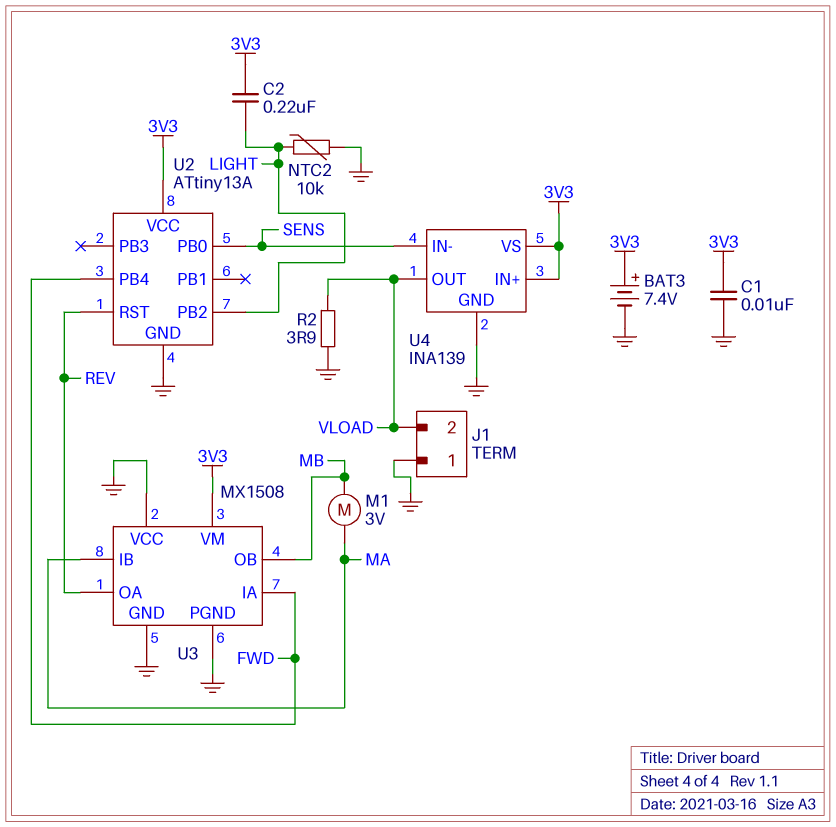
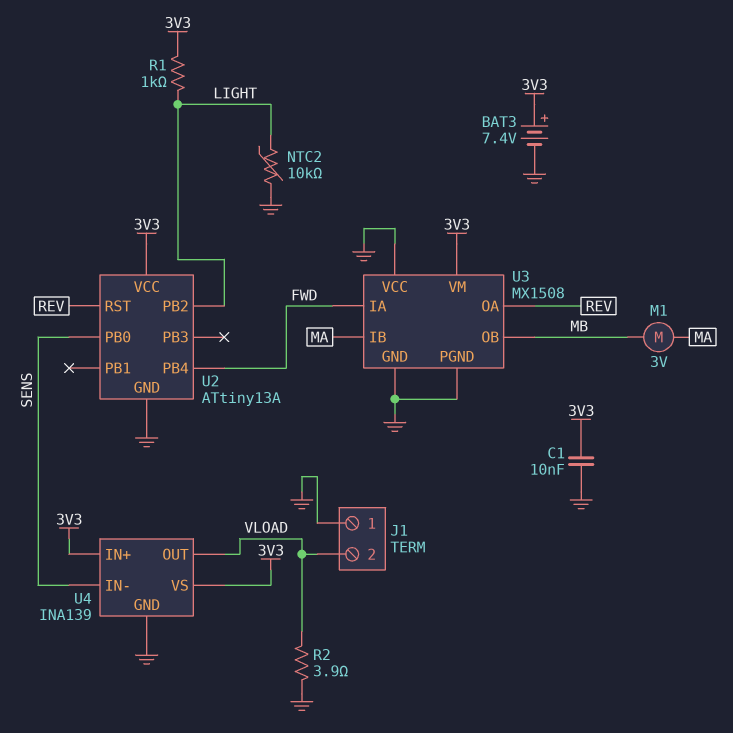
C2: 220nF (3V3, LIGHT) -> none
R1: none -> 1k (3V3, LIGHT)

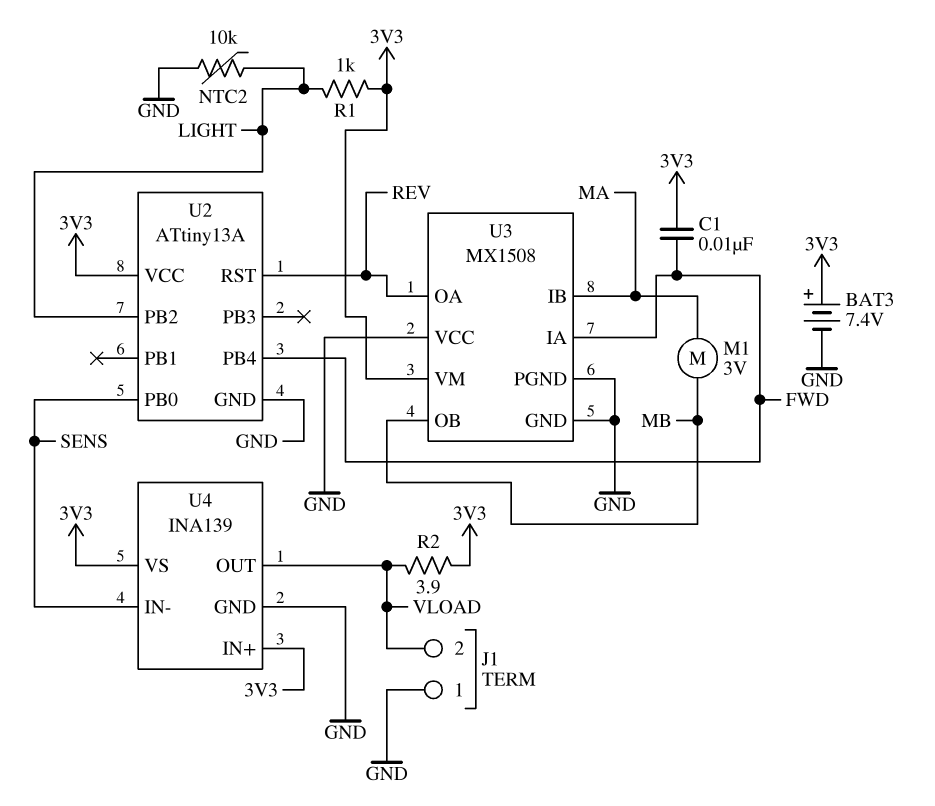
C1: 10nF (3V3, GND) -> 10nF (3V3, FWD)
R2: 3.9 (GND, VLOAD) -> 3.9 (3V3, VLOAD)

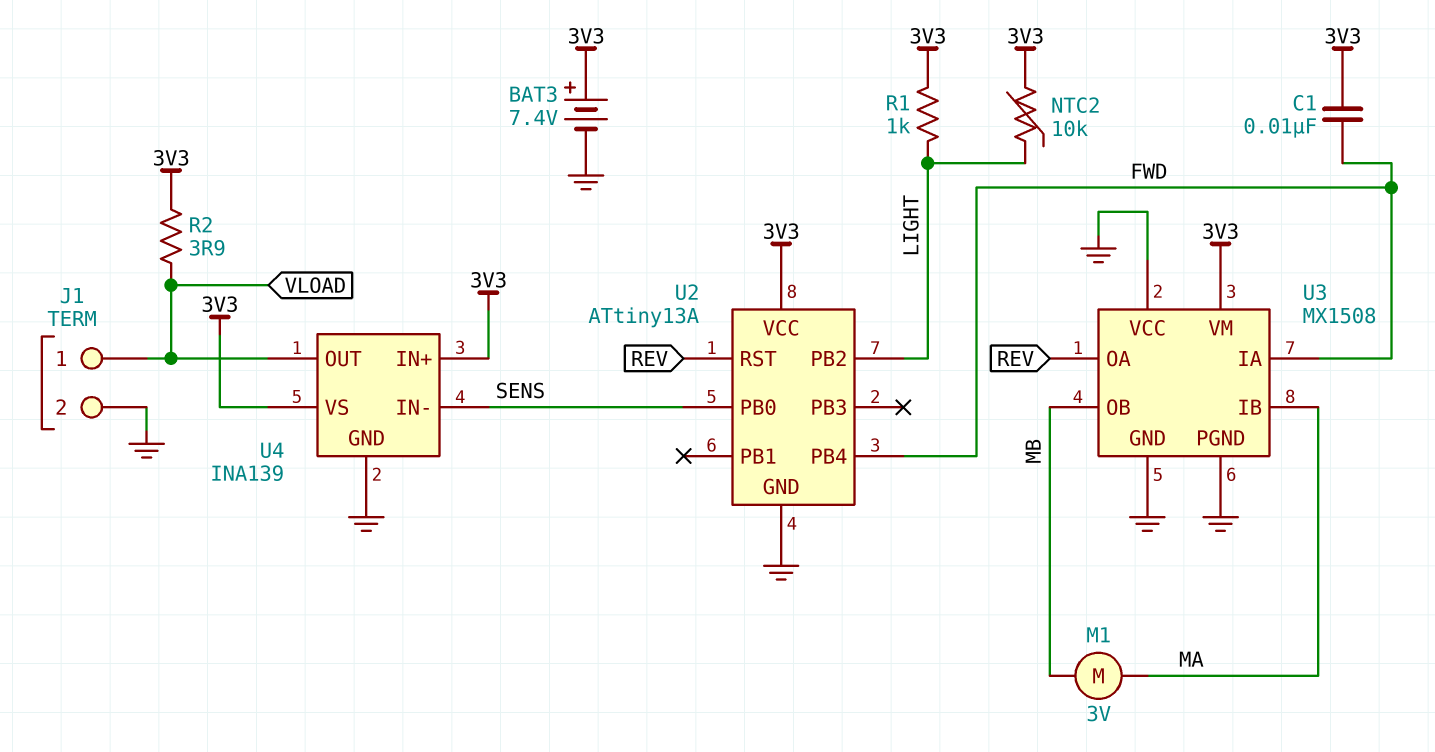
J1 pin 1: GND -> VLOAD
J1 pin 2: VLOAD -> GND
NTC2: 10k (GND, LIGHT) -> 10k (3V3, LIGHT)

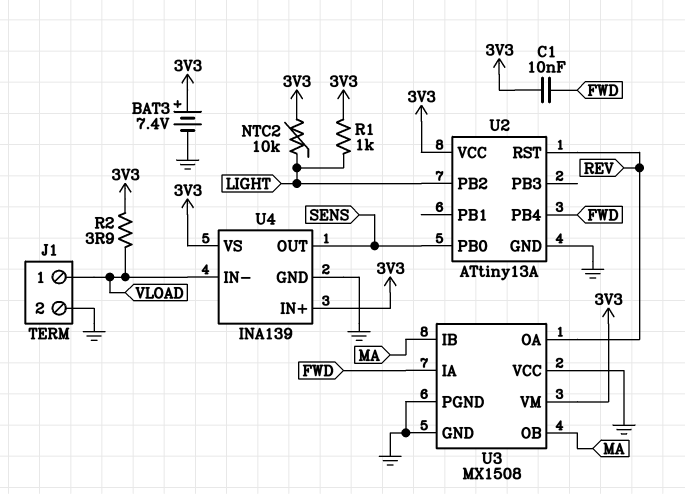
M1: motor 3V (MA, MB) -> none
U3 pin OB: MB -> MA
U4 pin IN-: SENS -> VLOAD
U4 pin OUT: VLOAD -> SENS

